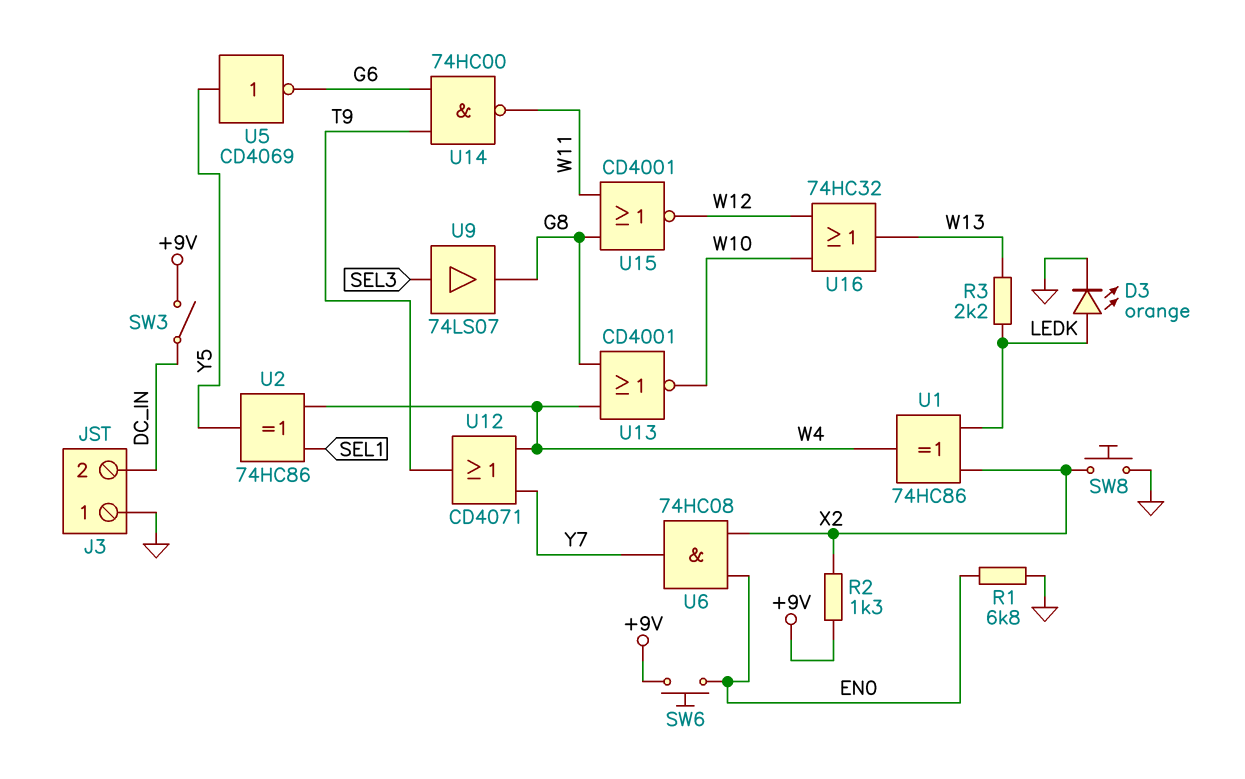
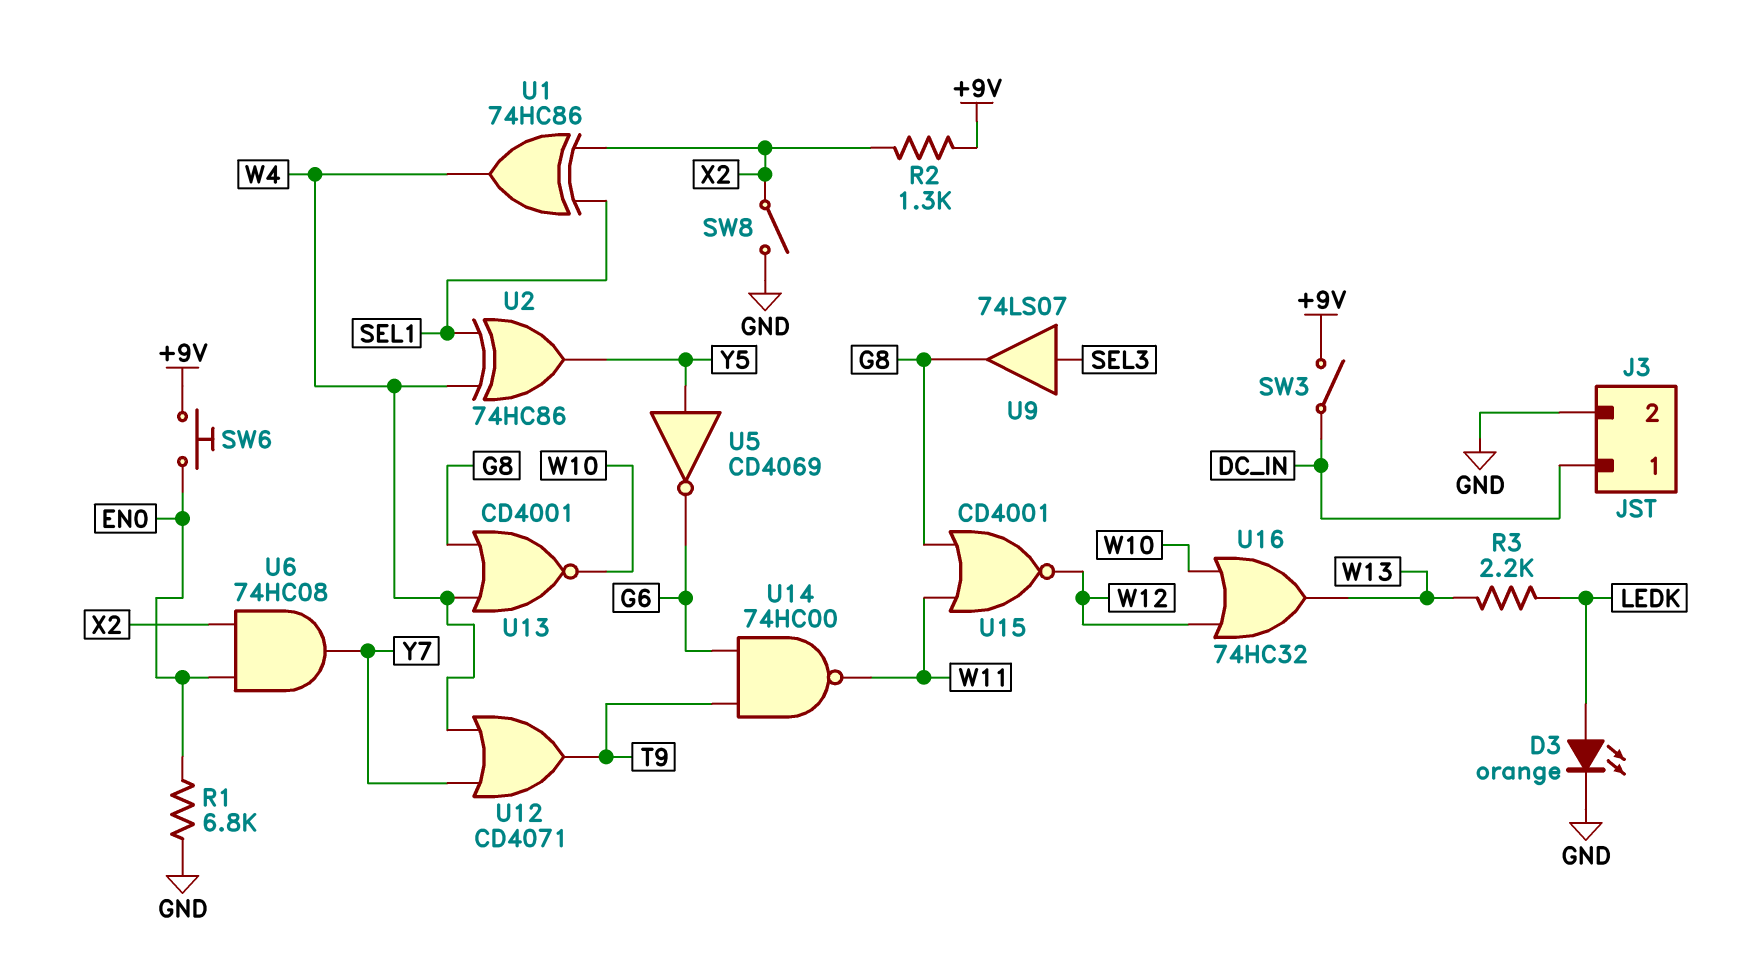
J3 pin 1: GND -> DC_IN
J3 pin 2: DC_IN -> GND
SW8: button (GND, X2) -> switch (GND, X2)
U1: XOR 74HC86 (in LEDK, in X2, out W4) -> XOR 74HC86 (in SEL1, in X2, out W4)

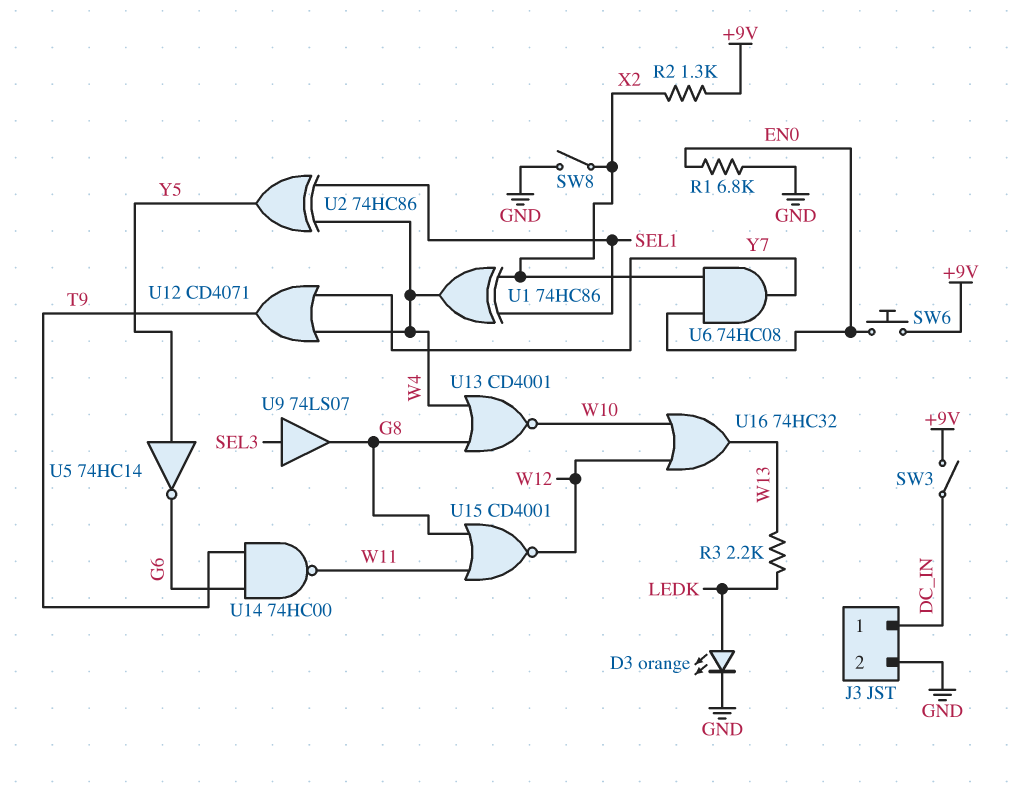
U5: NOT CD4069 (in Y5, out G6) -> NOT 74HC14 (in Y5, out G6)

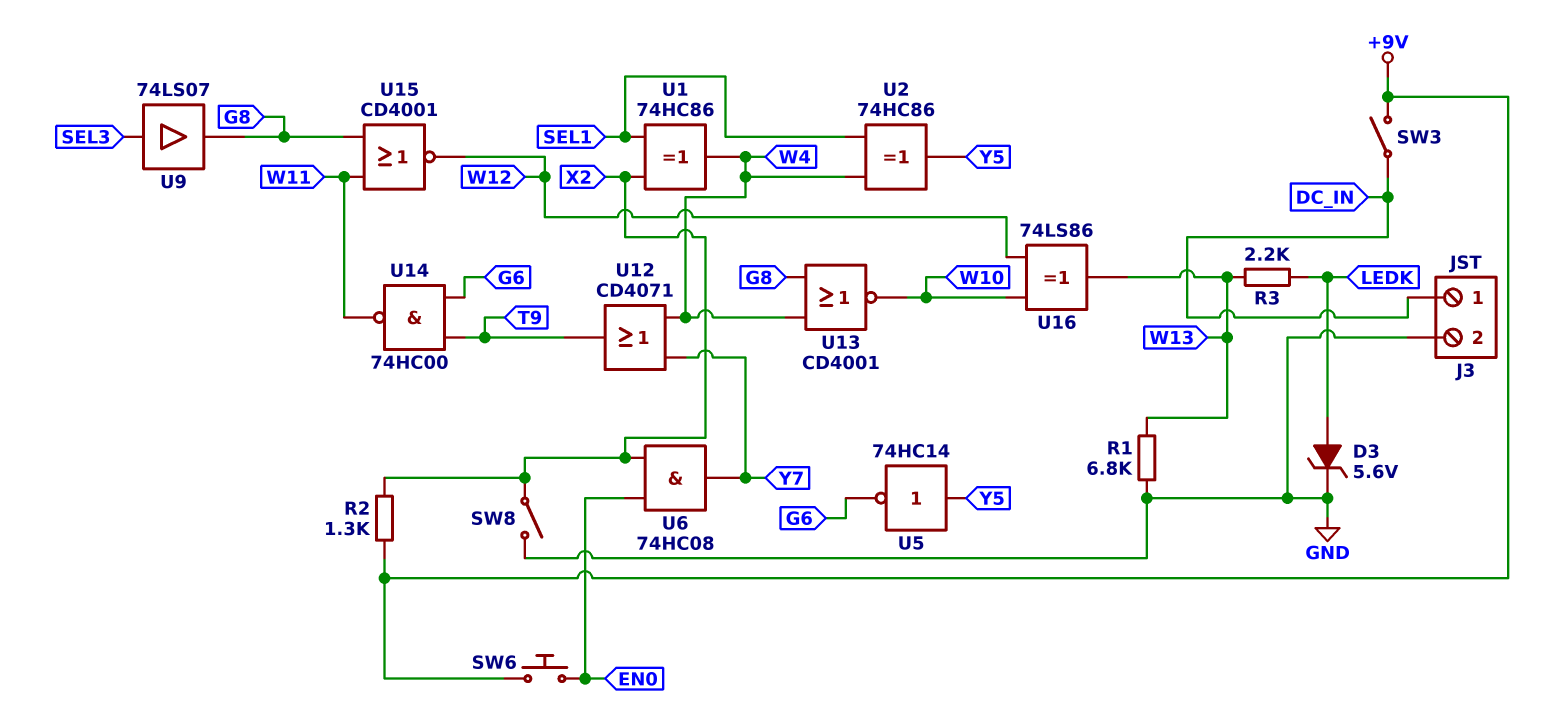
D3: LED orange (A LEDK, K GND) -> zener 5.6V (A LEDK, K GND)
R1: 6.8k (EN0, GND) -> 6.8k (GND, W13)
U16: OR 74HC32 (in W10, in W12, out W13) -> XOR 74LS86 (in W10, in W12, out W13)

